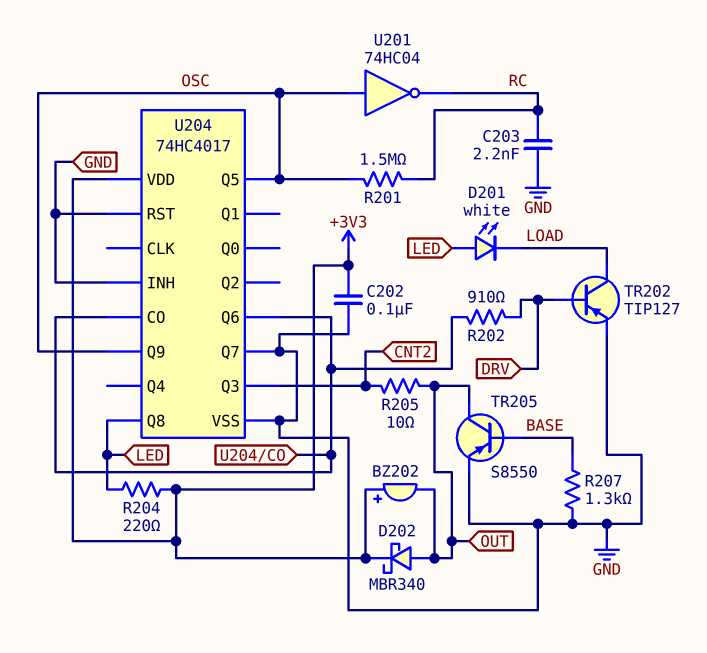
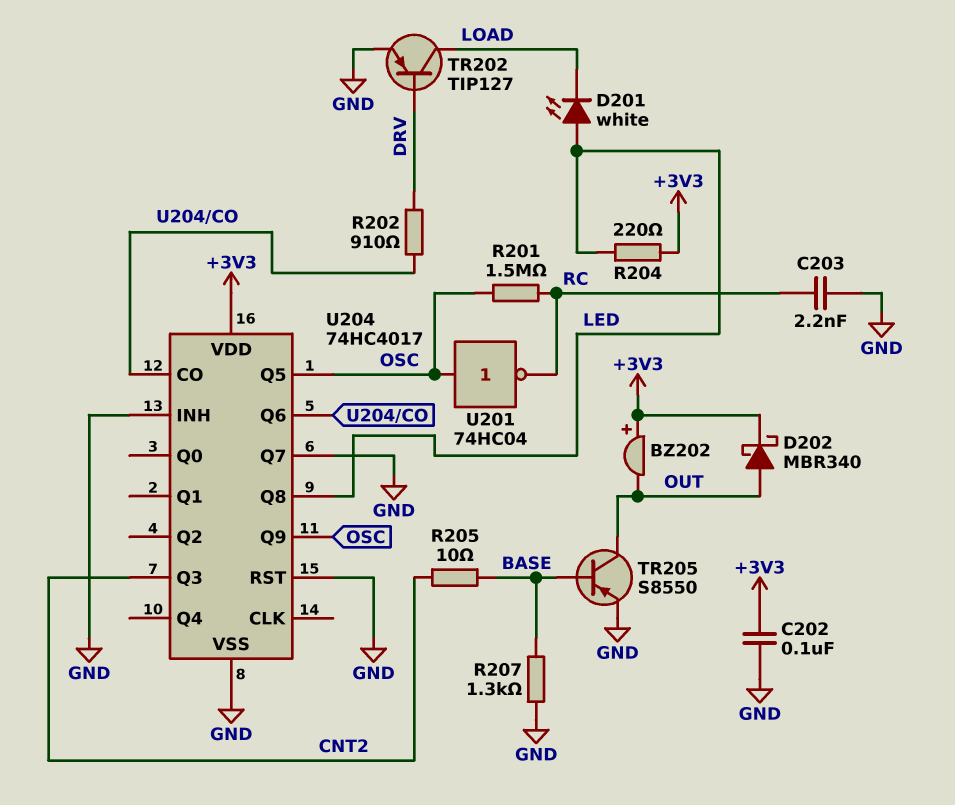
R205: 10 (CNT2, OUT) -> 10 (BASE, CNT2)

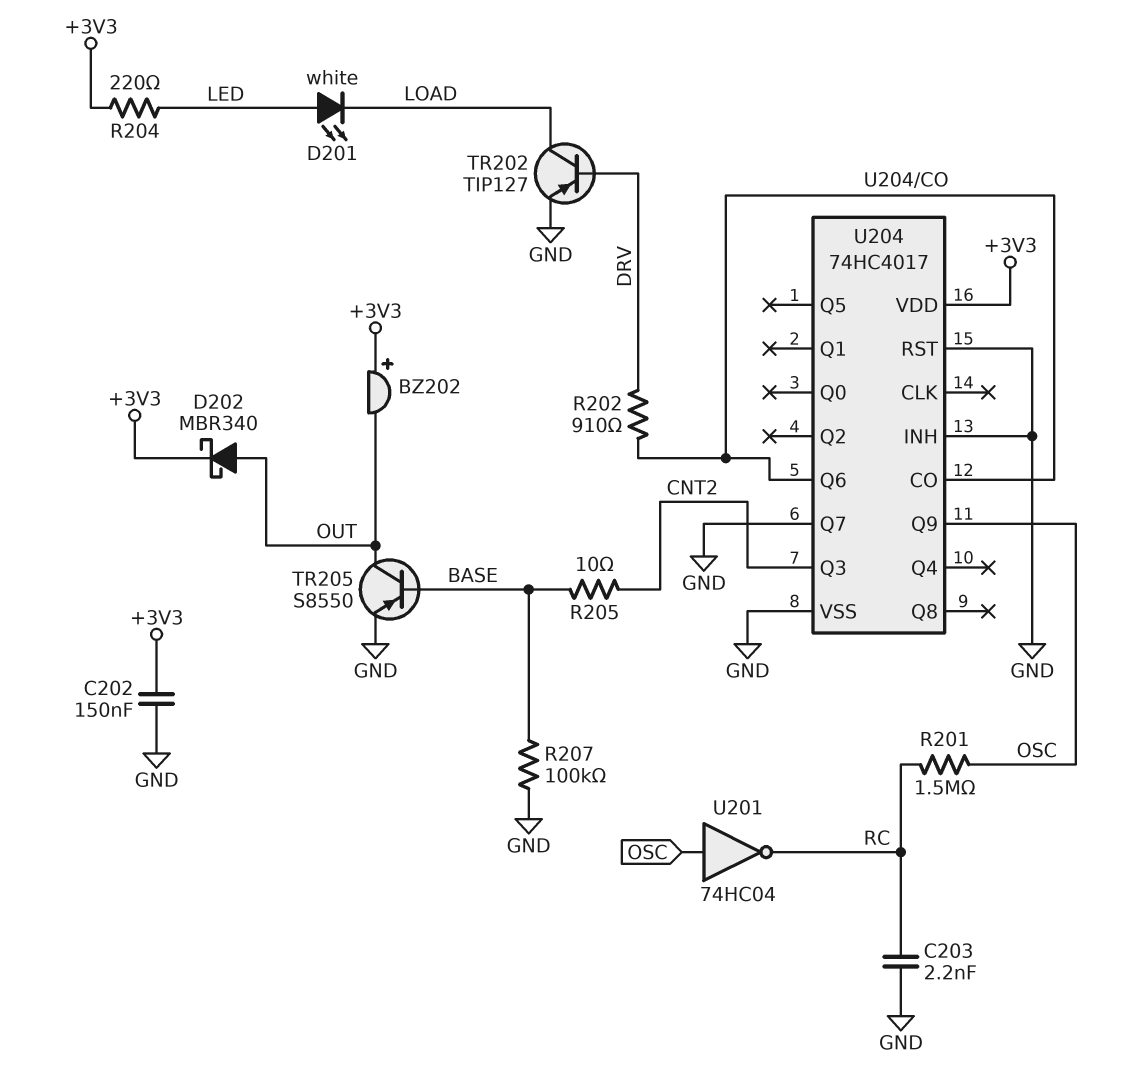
C202: 100nF (+3V3, GND) -> 150nF (+3V3, GND)
R207: 1.3k (BASE, GND) -> 100k (BASE, GND)
U204 pin Q5: OSC -> none
U204 pin Q8: LED -> none

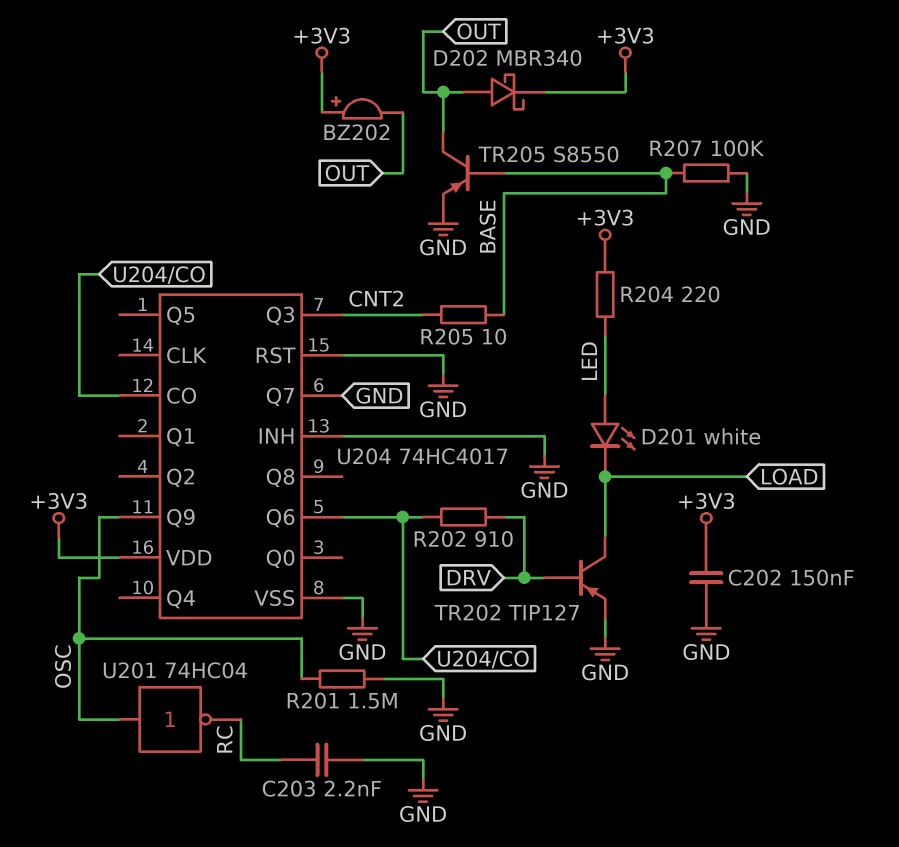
R201: 1.5M (OSC, RC) -> 1.5M (GND, OSC)

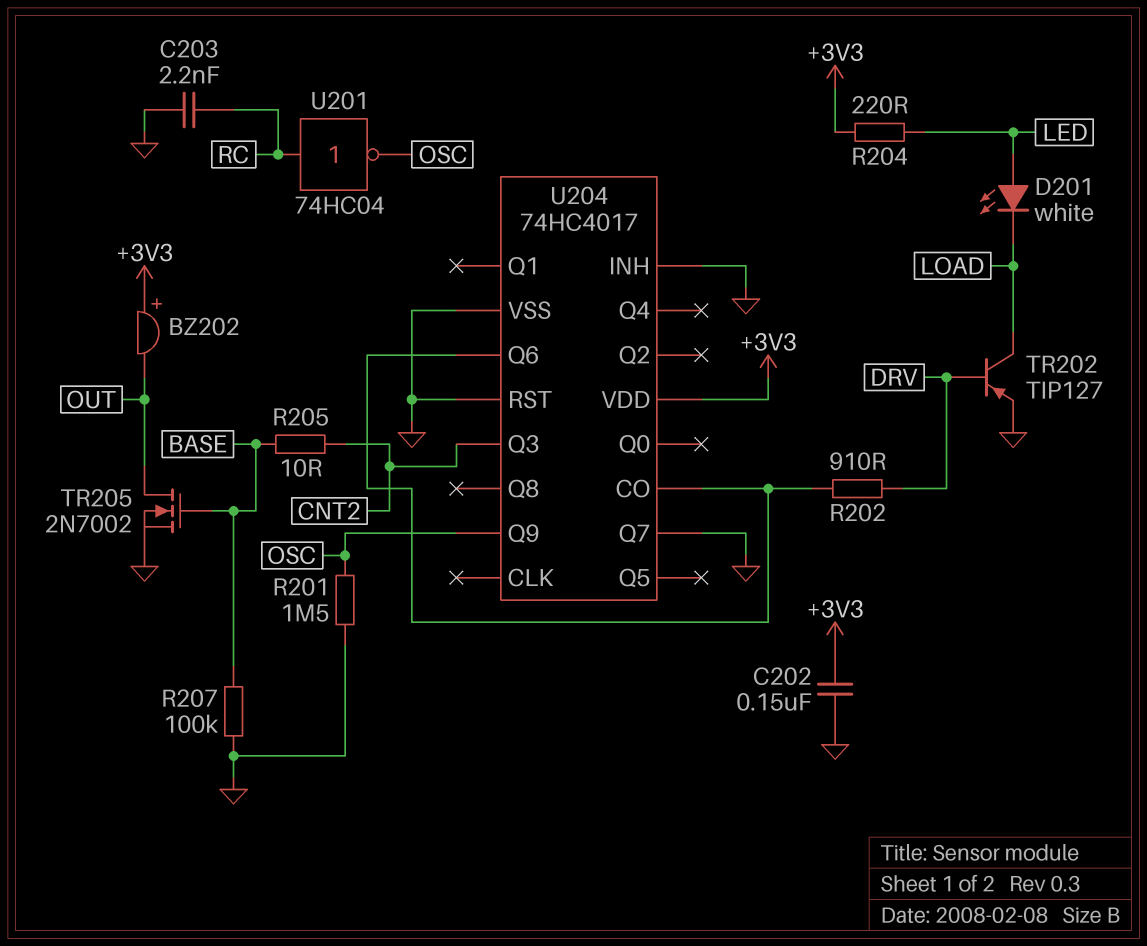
D202: schottky MBR340 (A OUT, K +3V3) -> none
TR205: PNP S8550 (B BASE, C OUT, E GND) -> NMOS 2N7002 (G BASE, D OUT, S GND)
U201: NOT 74HC04 (in OSC, out RC) -> NOT 74HC04 (in RC, out OSC)

